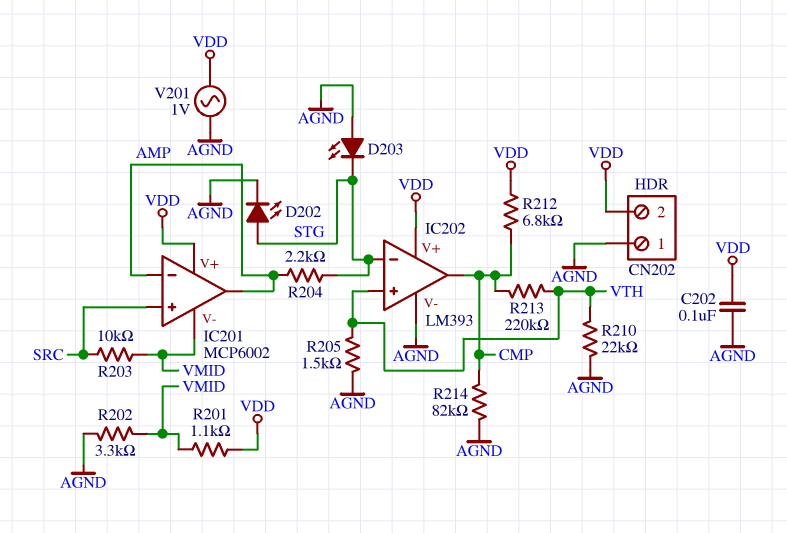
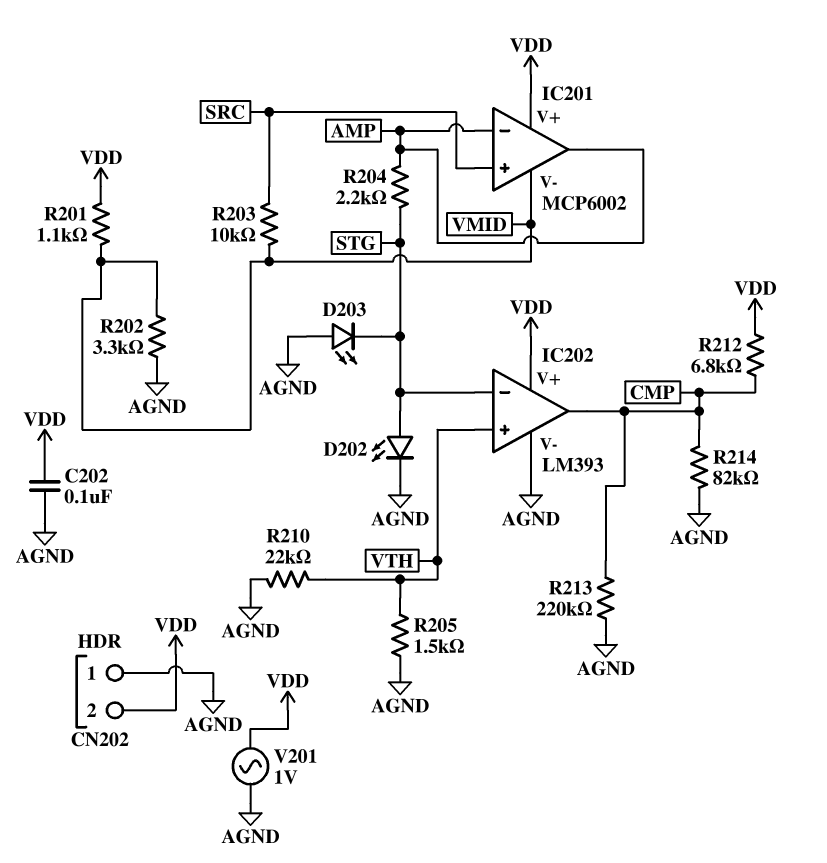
R213: 220k (CMP, VTH) -> 220k (AGND, CMP)

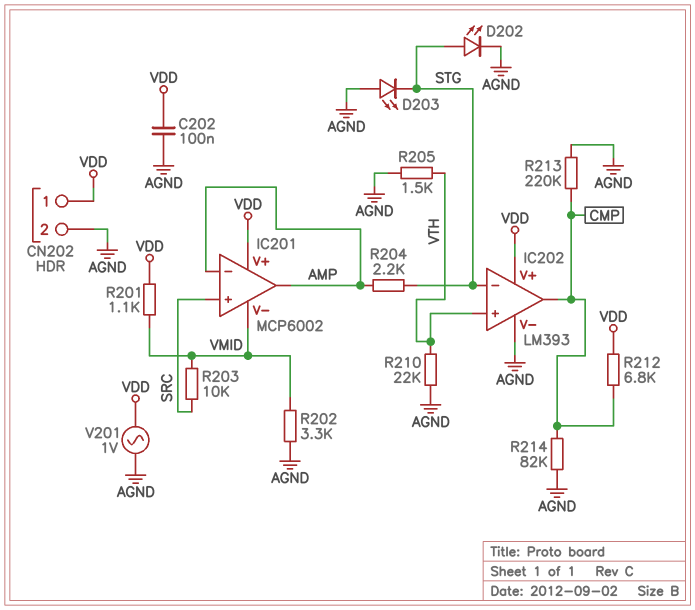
CN202 pin 1: AGND -> VDD
CN202 pin 2: VDD -> AGND

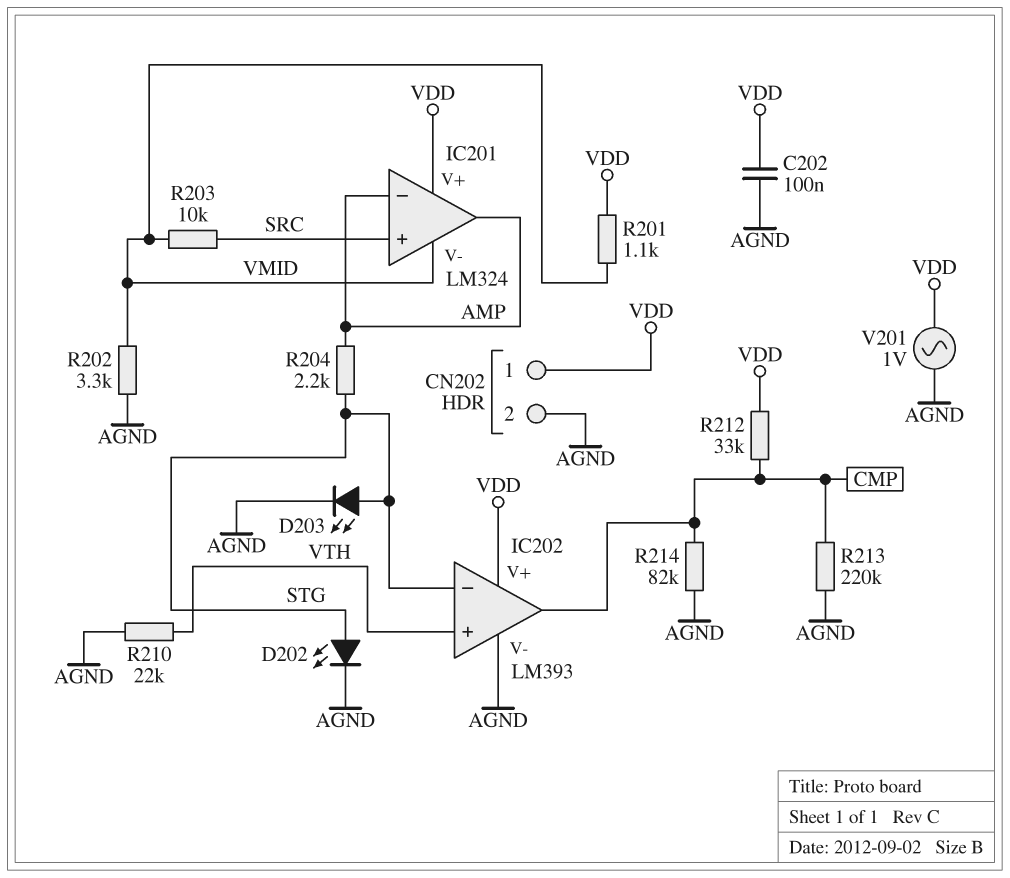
D203: LED (A AGND, K STG) -> LED (A STG, K AGND)
IC201: MCP6002 -> LM324
R205: 1.5k (AGND, VTH) -> none
R212: 6.8k (CMP, VDD) -> 33k (CMP, VDD)

